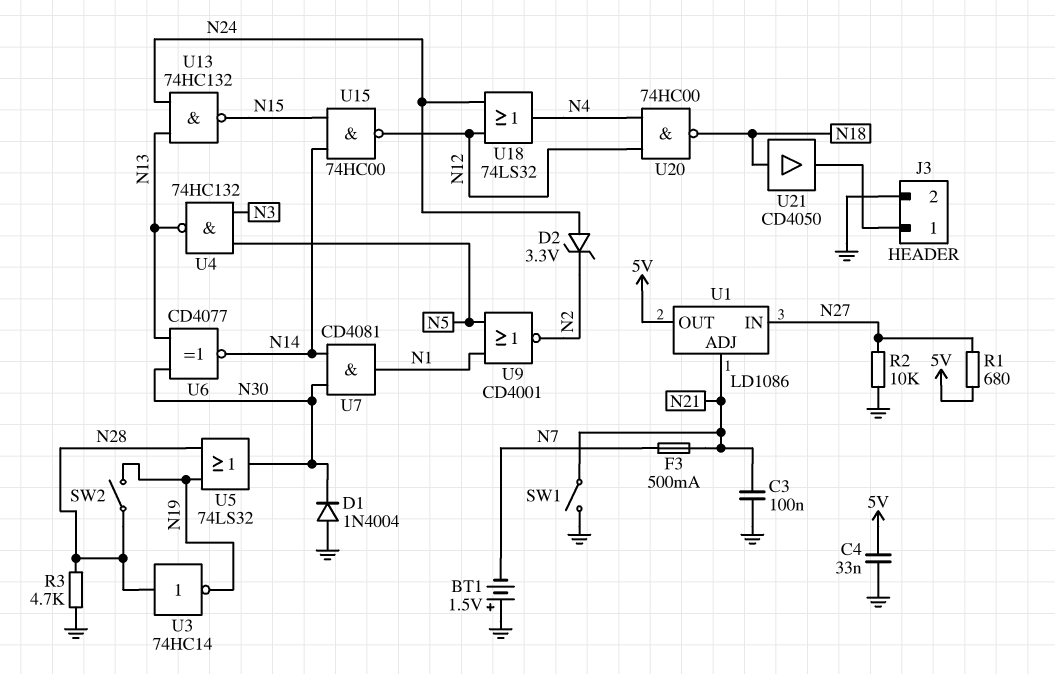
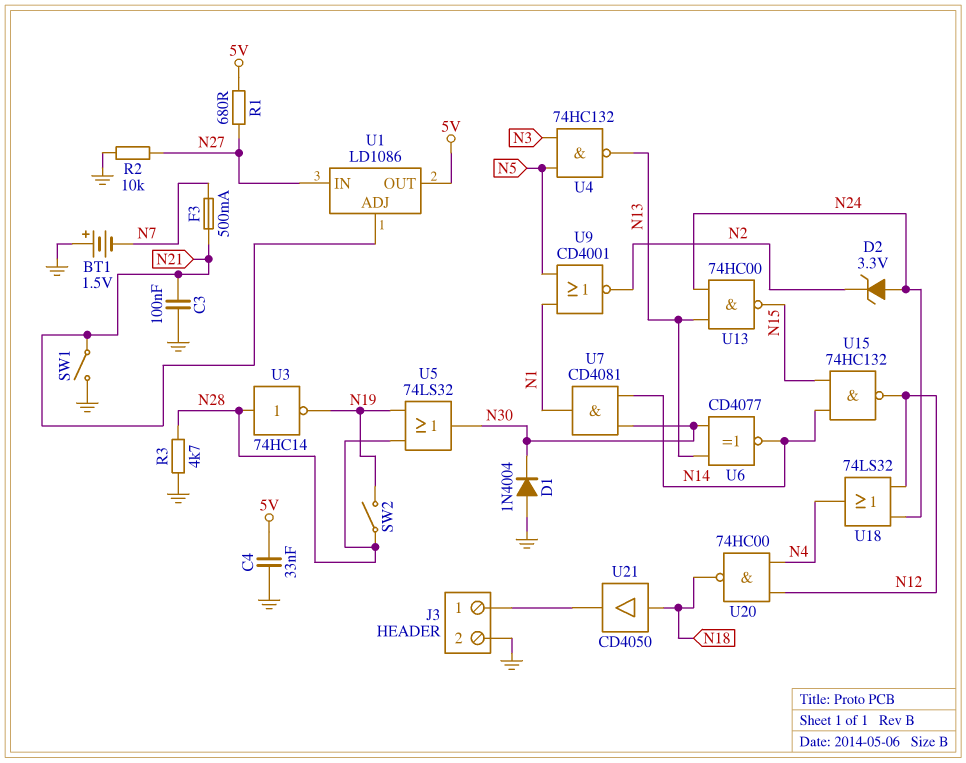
U13: NAND 74HC132 (in N13, in N24, out N15) -> NAND 74HC00 (in N13, in N24, out N15)
U15: NAND 74HC00 (in N14, in N15, out N12) -> NAND 74HC132 (in N14, in N15, out N12)

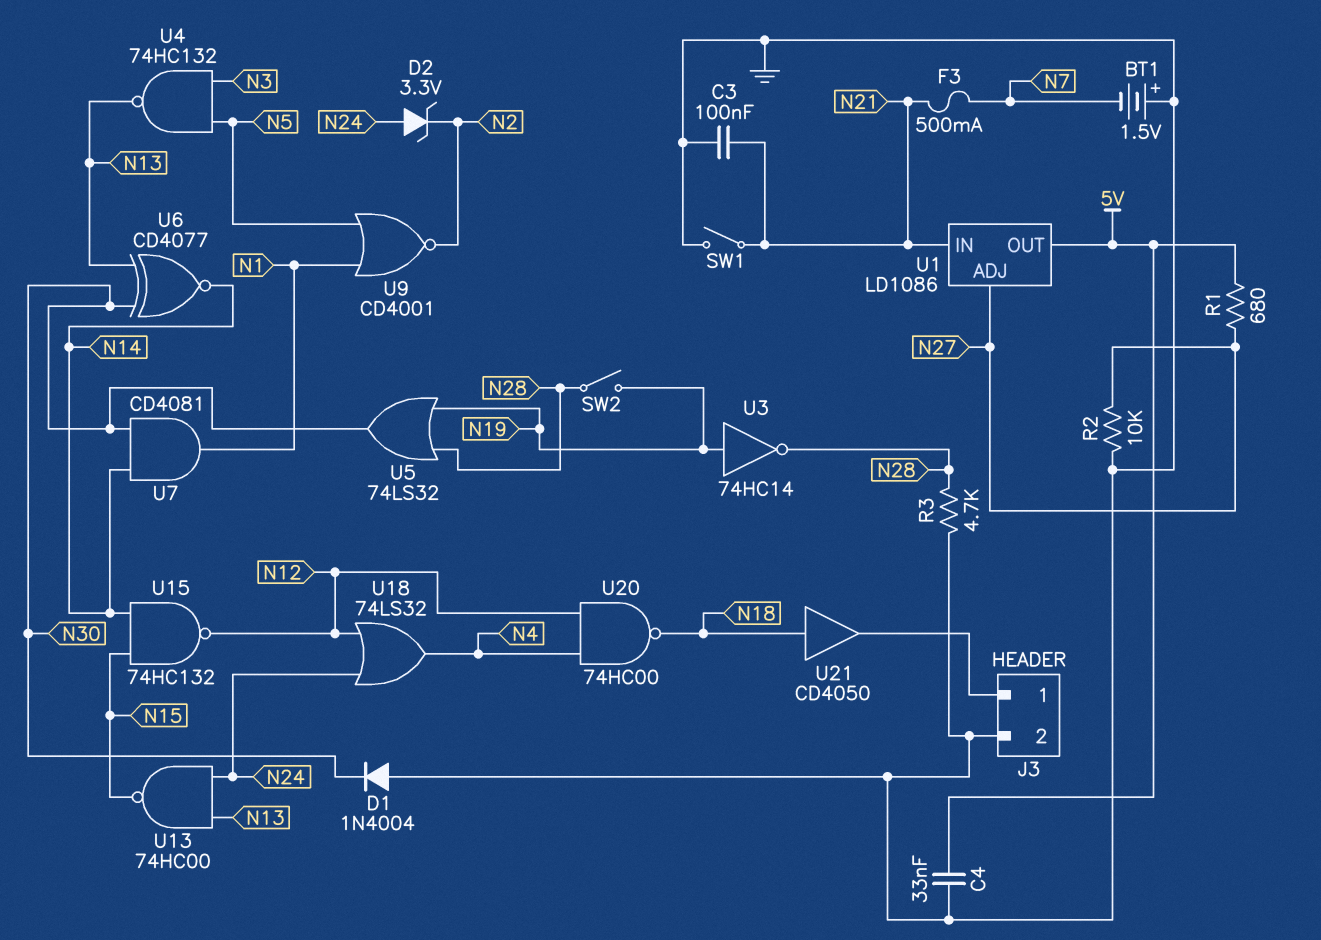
U1 pin ADJ: N21 -> N27
U1 pin IN: N27 -> N21
U3: NOT 74HC14 (in N28, out N19) -> NOT 74HC14 (in N19, out N28)

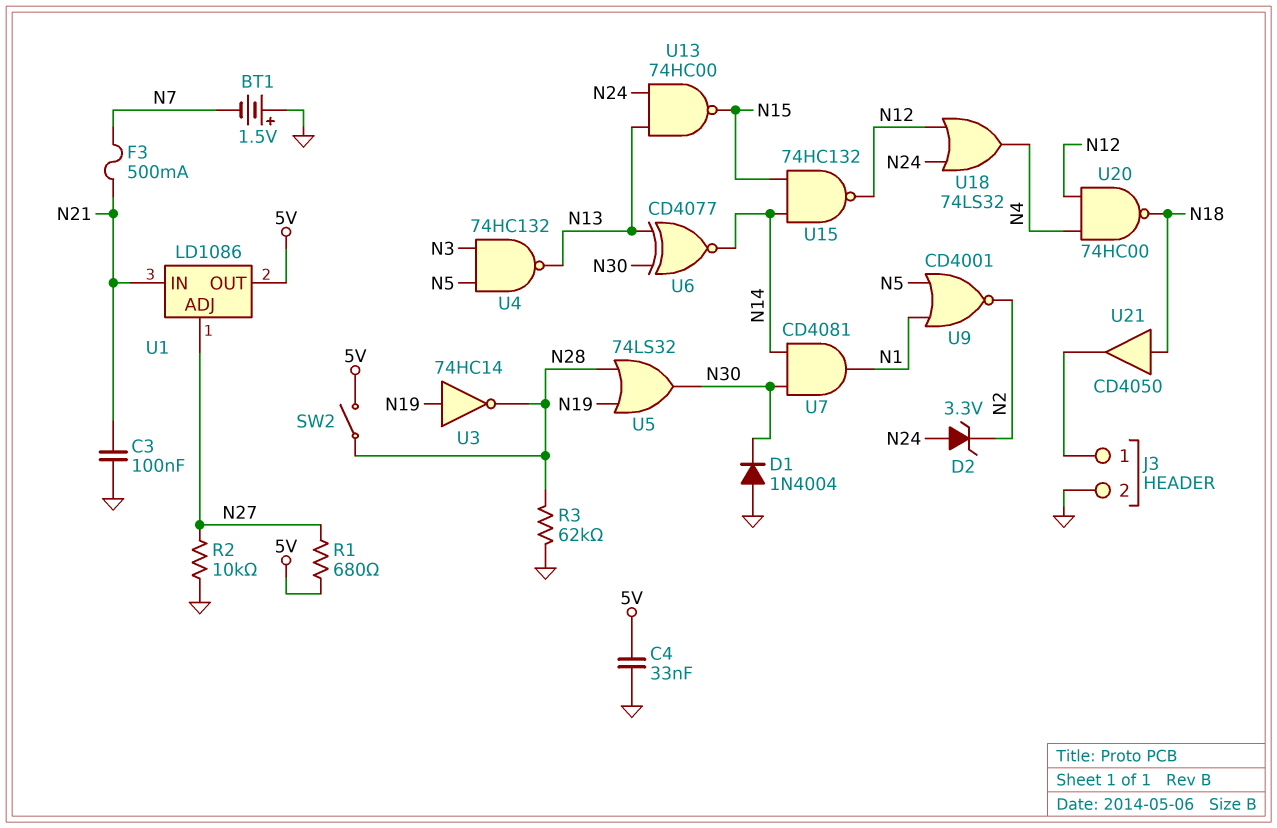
R3: 4.7k (GND, N28) -> 62k (GND, N28)
SW1: switch (GND, N21) -> none
SW2: switch (N19, N28) -> switch (5V, N28)

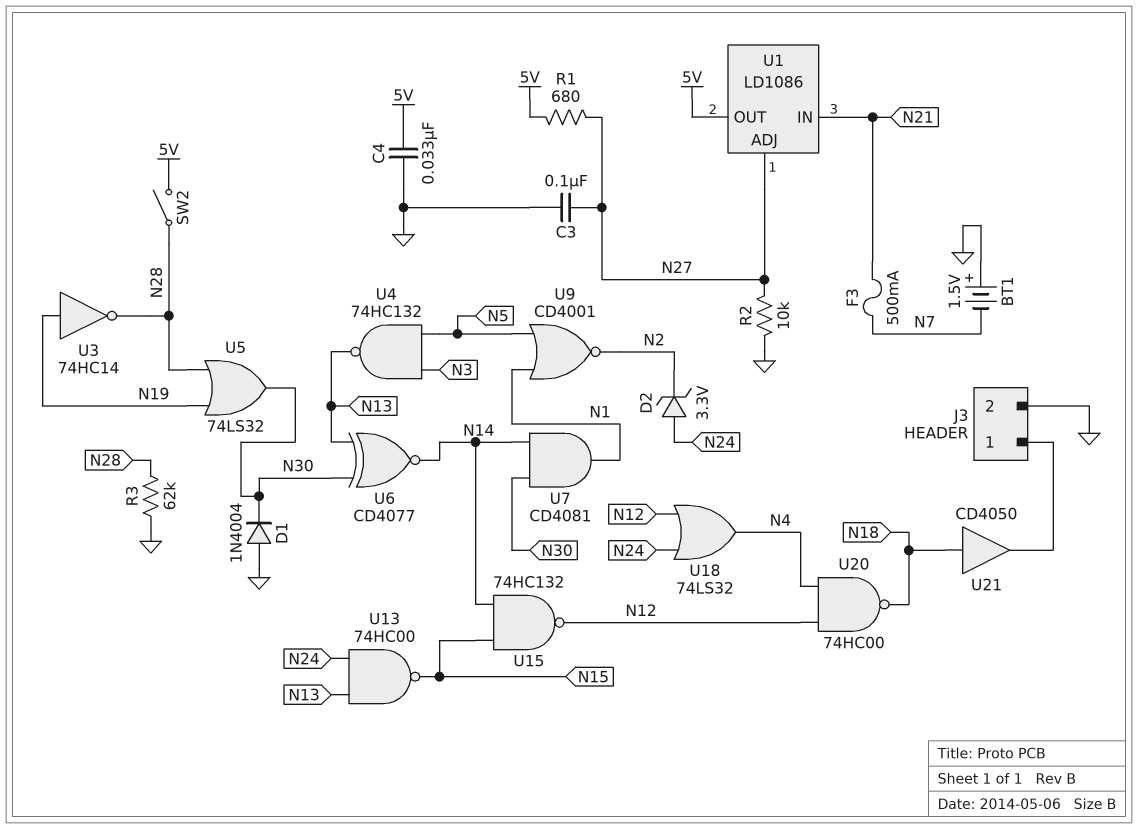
C3: 100nF (GND, N21) -> 100nF (GND, N27)

